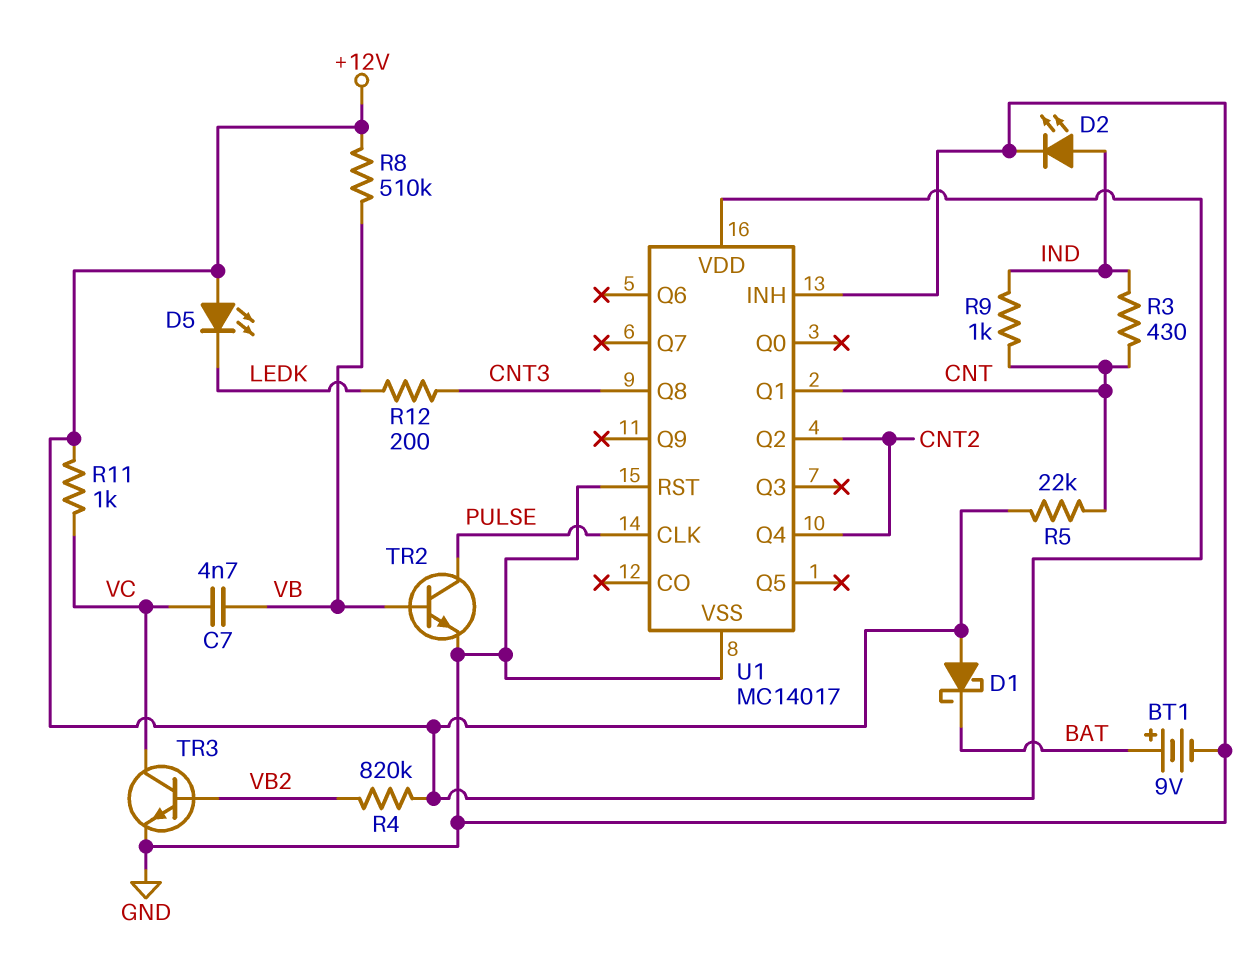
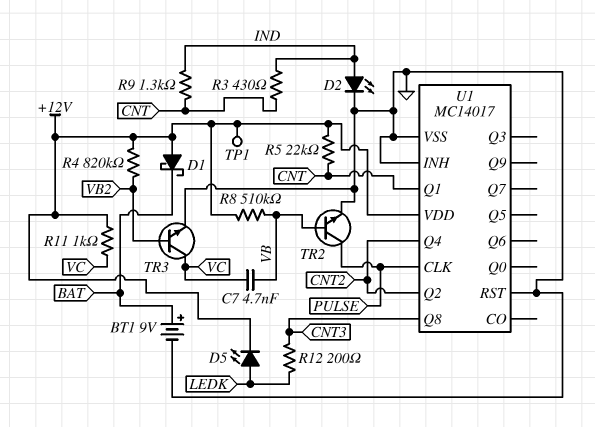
D5: LED (A +12V, K LEDK) -> LED (A LEDK, K +12V)
R9: 1k (CNT, IND) -> 1.3k (CNT, IND)
TP1: none -> test point (+12V)

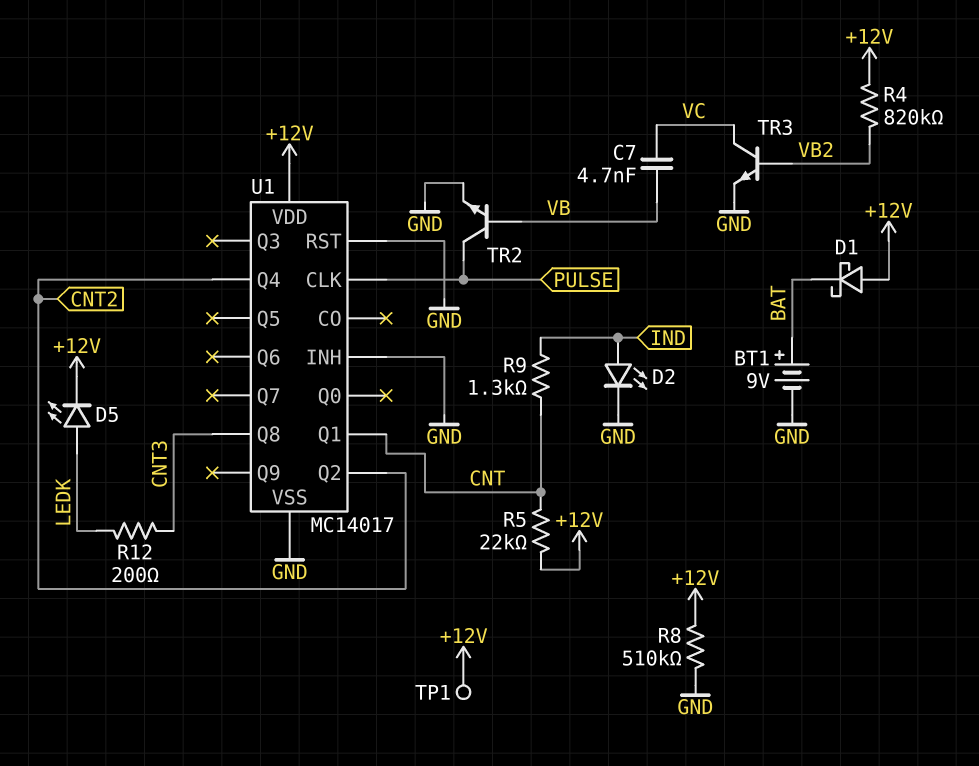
R3: 430 (CNT, IND) -> none
R8: 510k (+12V, VB) -> 510k (+12V, GND)
R11: 1k (+12V, VC) -> none

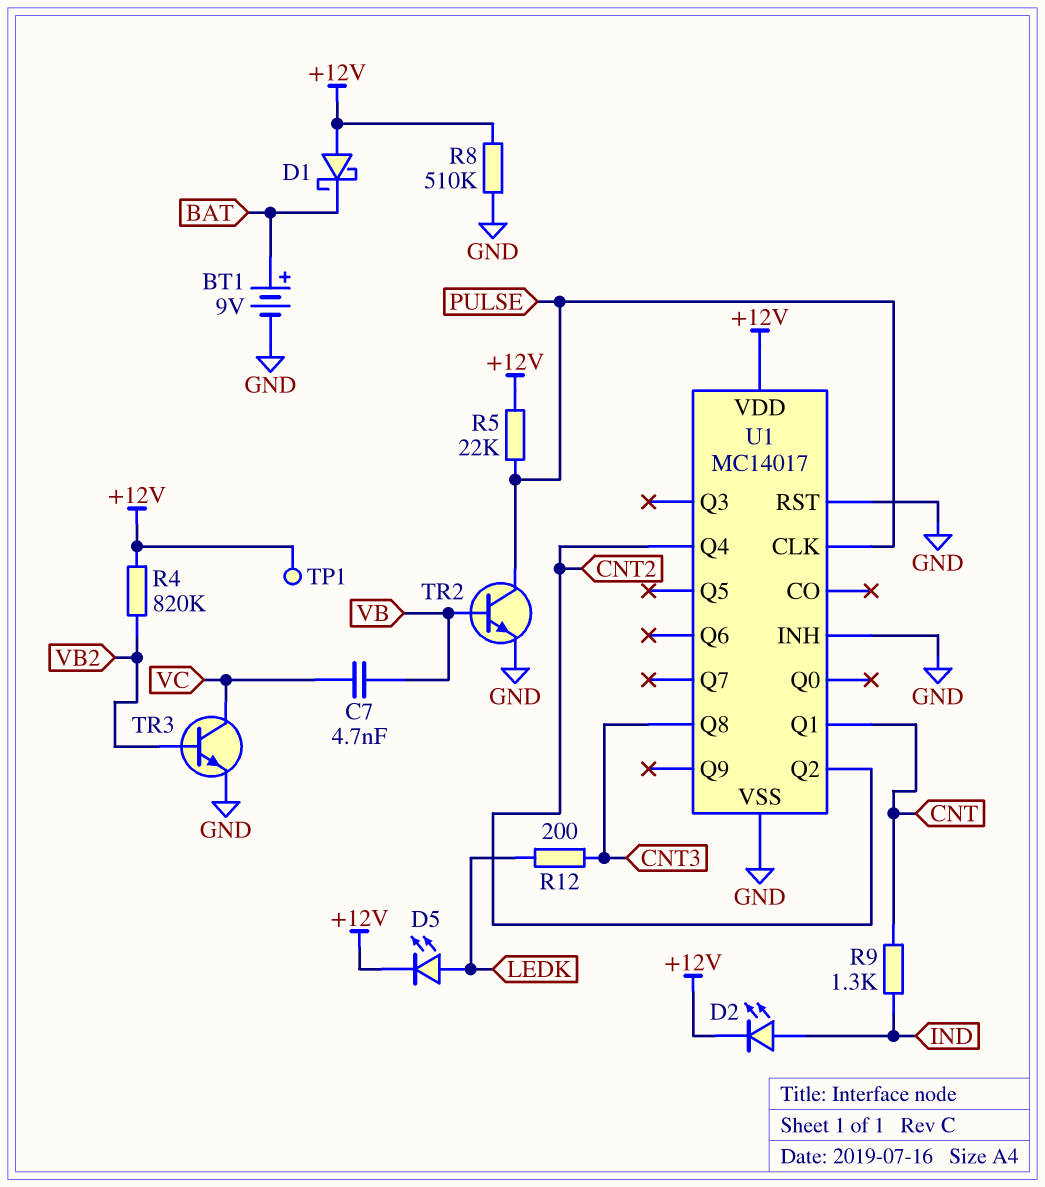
D2: LED (A IND, K GND) -> LED (A IND, K +12V)
R5: 22k (+12V, CNT) -> 22k (+12V, PULSE)

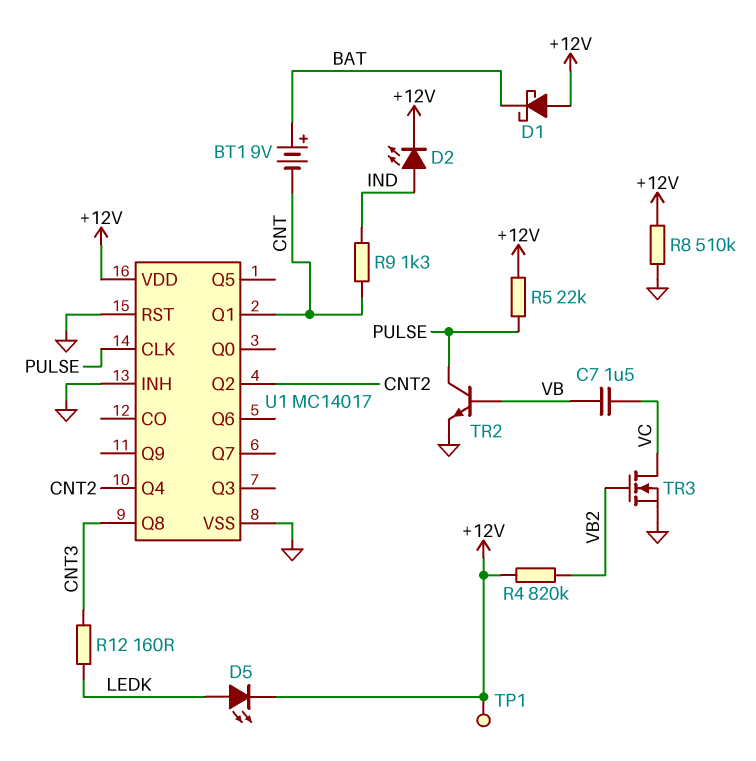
BT1: 9V (plus BAT, minus GND) -> 9V (plus BAT, minus CNT)
C7: 4.7nF (VB, VC) -> 1.5uF (VB, VC)
R12: 200 (CNT3, LEDK) -> 160 (CNT3, LEDK)
TR3: NPN (B VB2, C VC, E GND) -> NMOS (G VB2, D VC, S GND)

